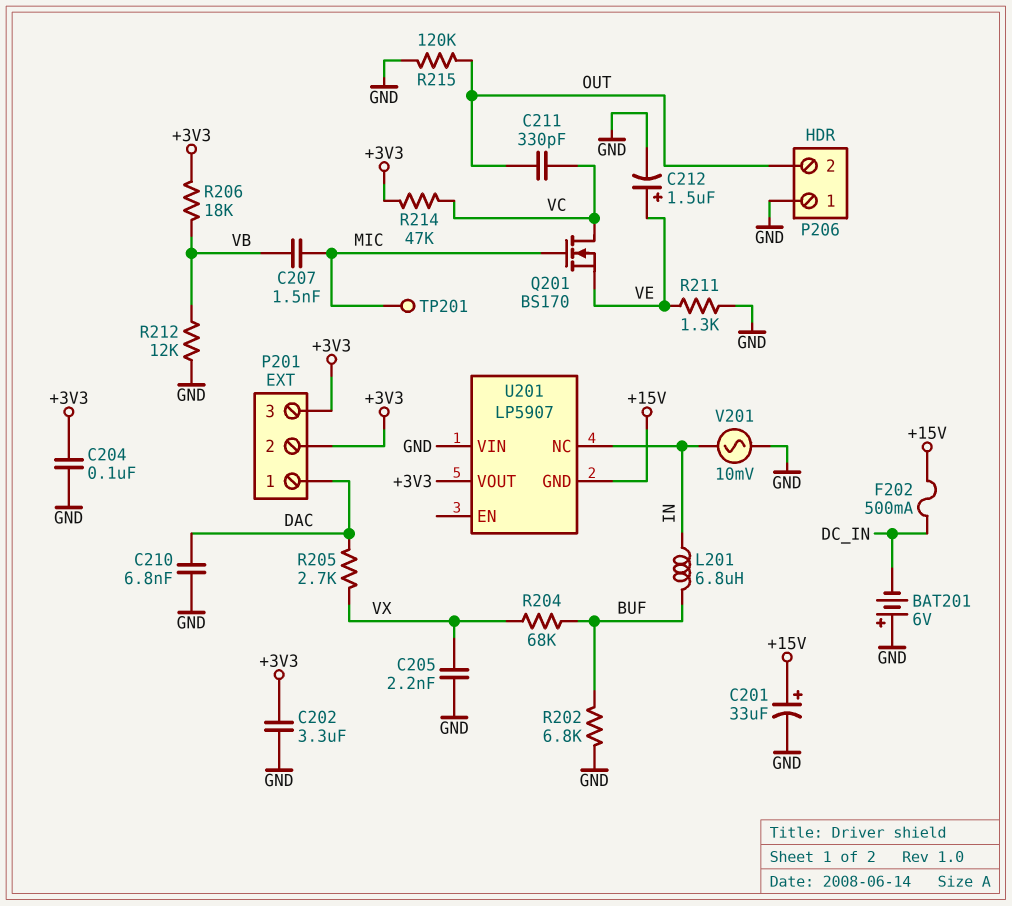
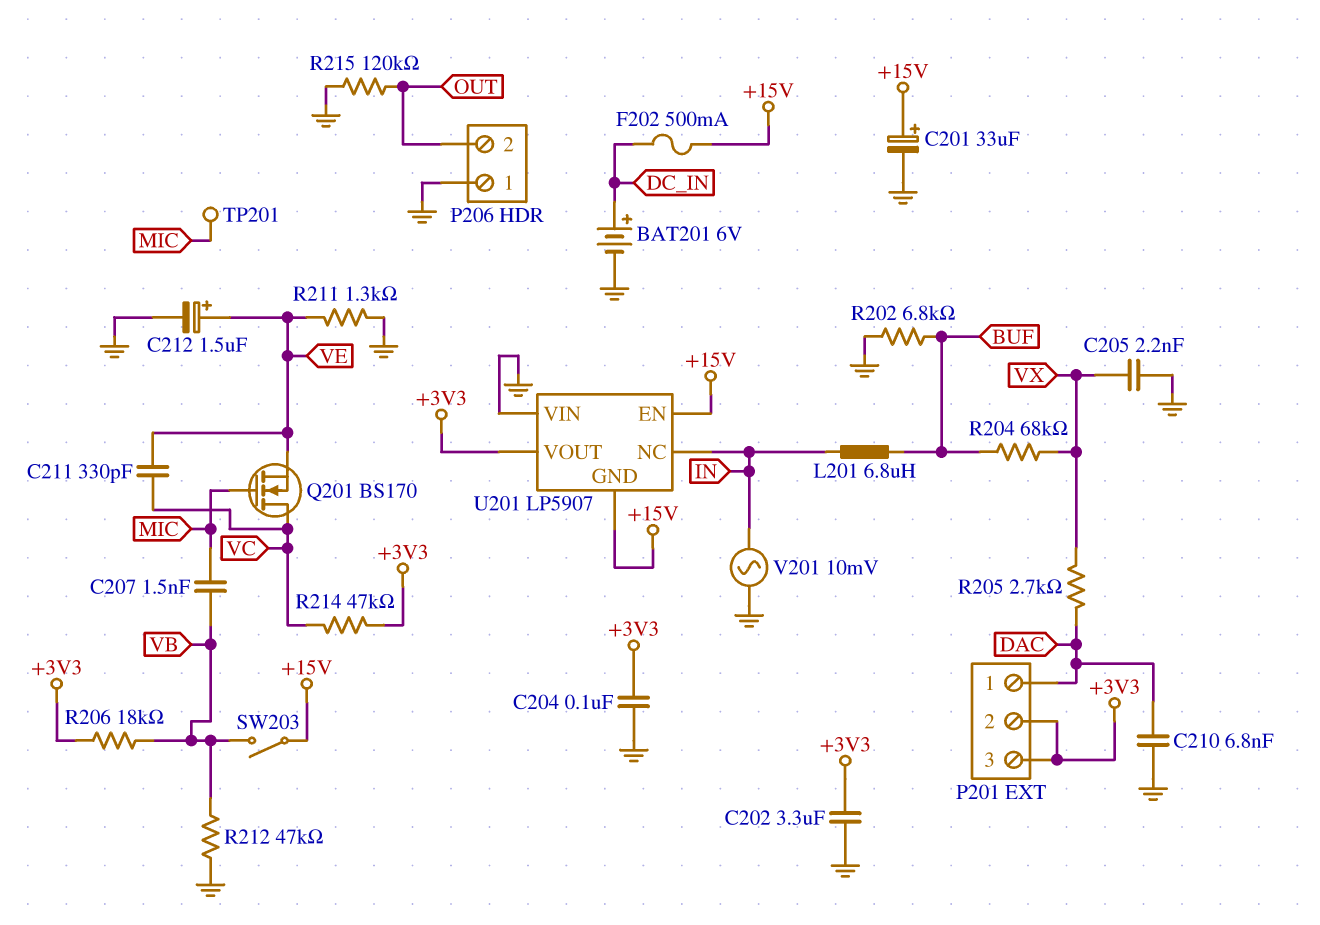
BAT201: 6V (plus GND, minus DC_IN) -> 6V (plus DC_IN, minus GND)
C211: 330pF (OUT, VC) -> 330pF (VC, VE)
R212: 12k (GND, VB) -> 47k (GND, VB)
SW203: none -> switch (+15V, VB)
U201 pin EN: none -> +15V

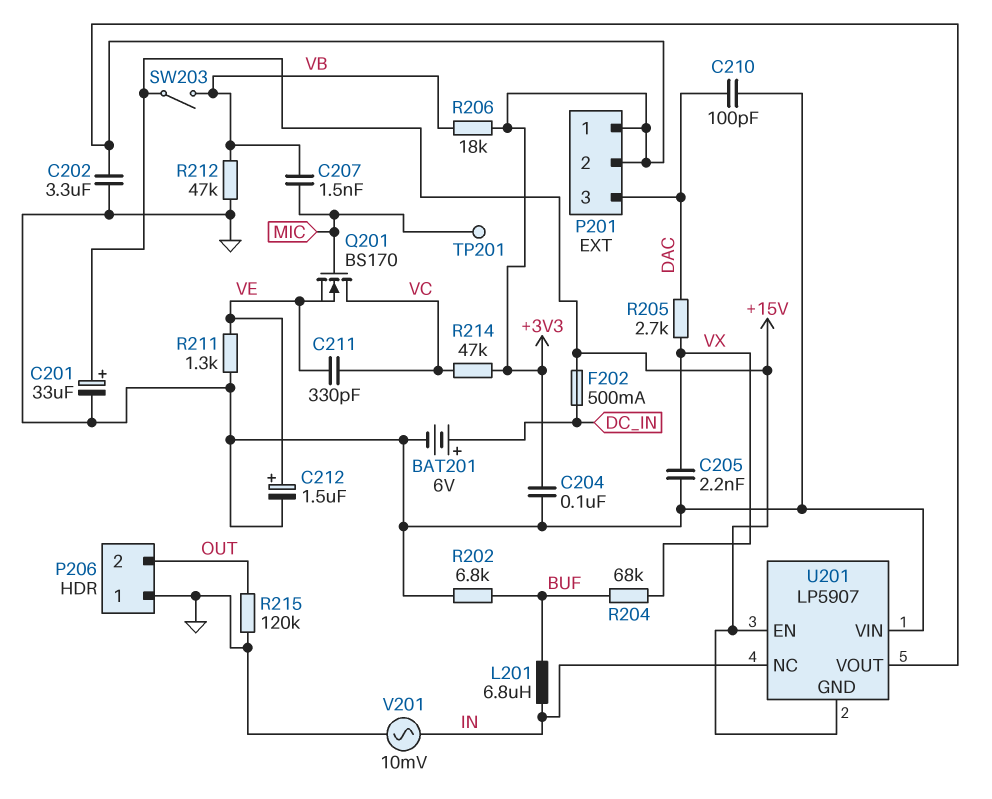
C210: 6.8nF (DAC, GND) -> 100pF (DAC, GND)
P201 pin 1: DAC -> +3V3
P201 pin 3: +3V3 -> DAC

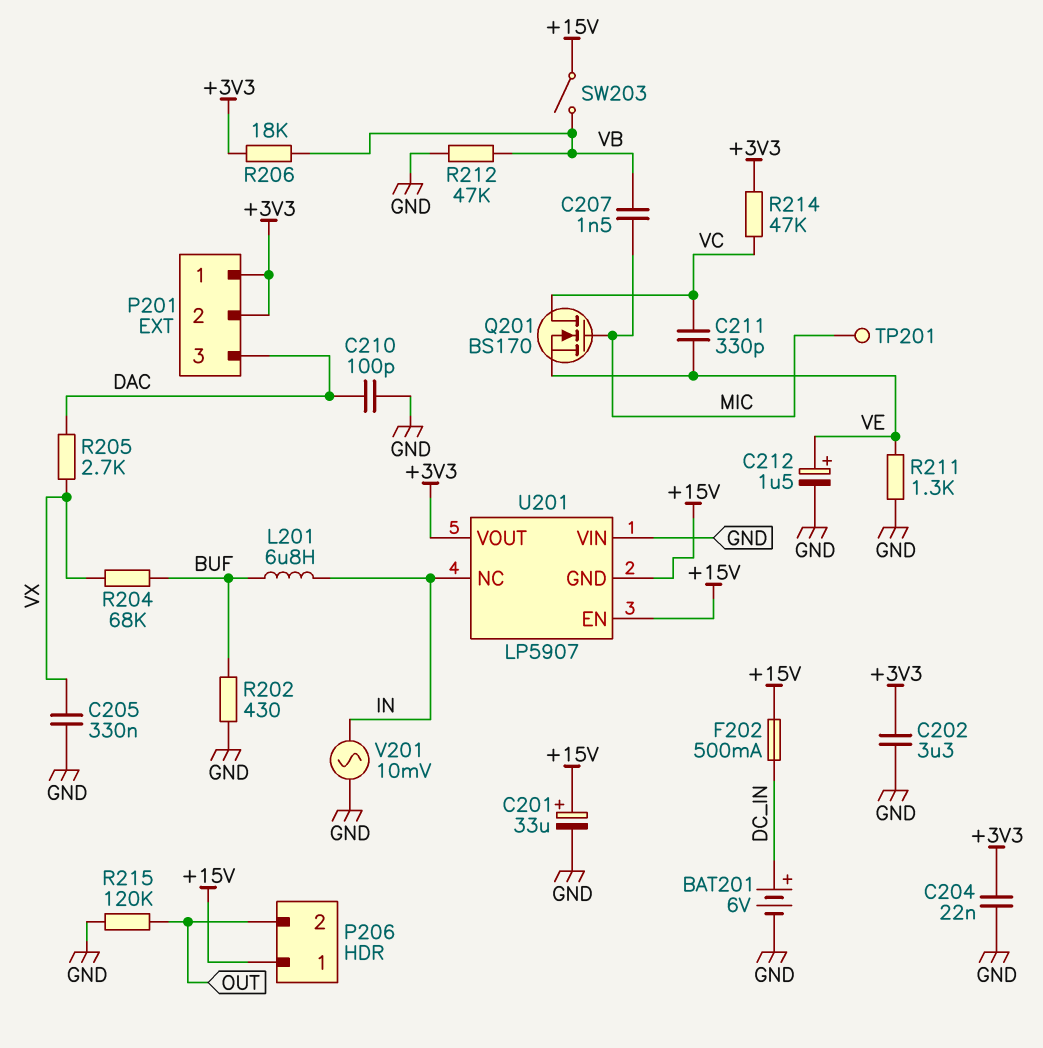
C204: 100nF (+3V3, GND) -> 22nF (+3V3, GND)
C205: 2.2nF (GND, VX) -> 330nF (GND, VX)
P206 pin 1: GND -> +15V
R202: 6.8k (BUF, GND) -> 430 (BUF, GND)

